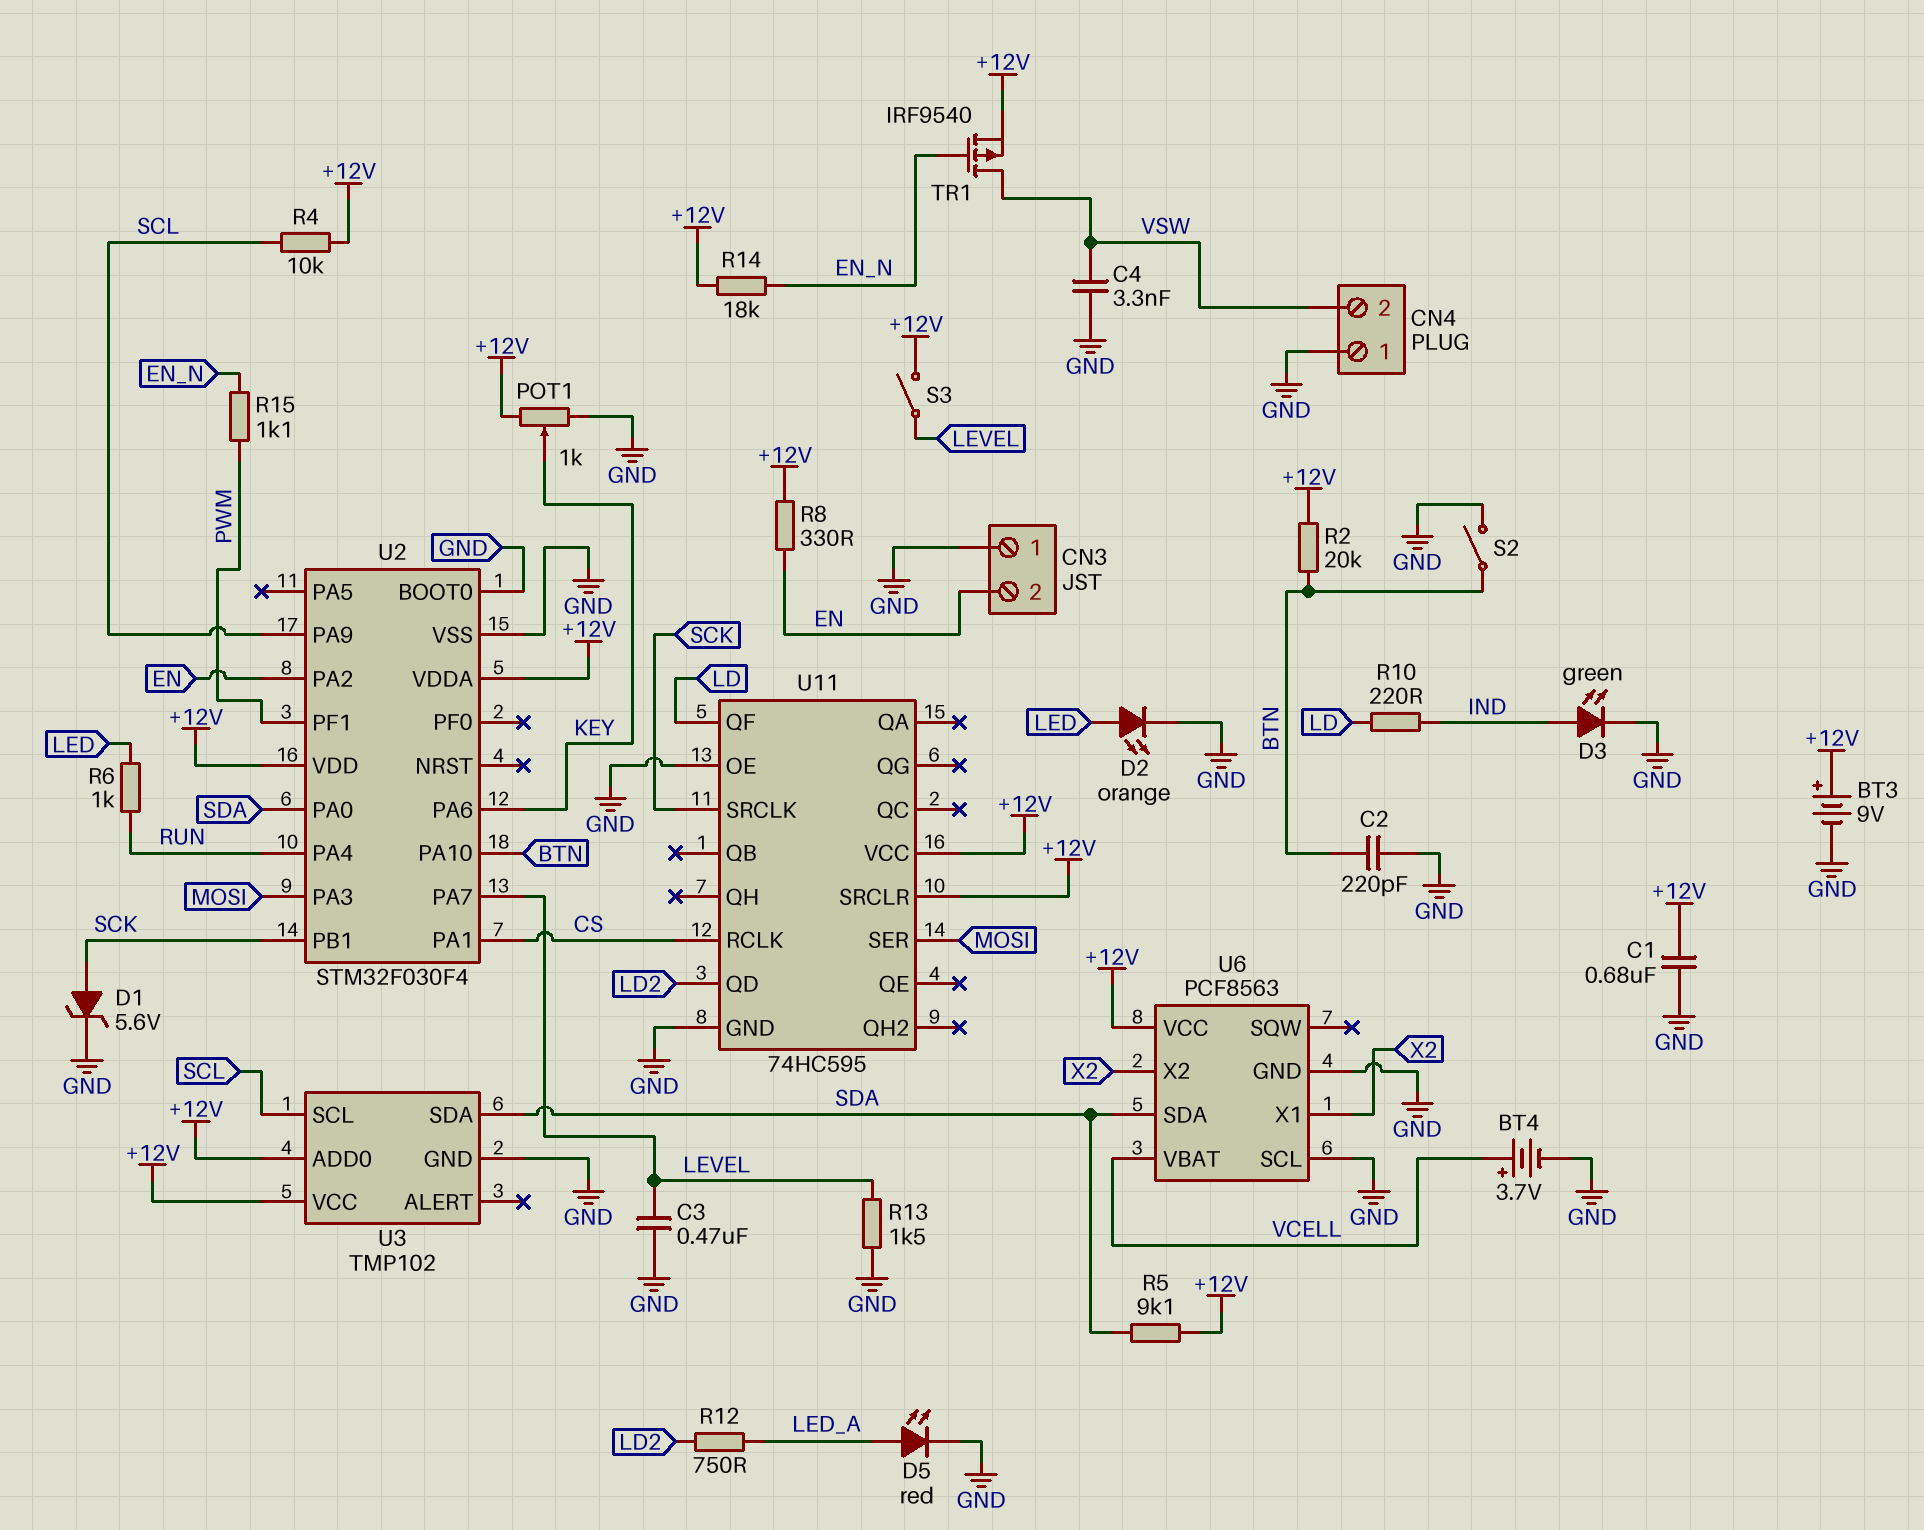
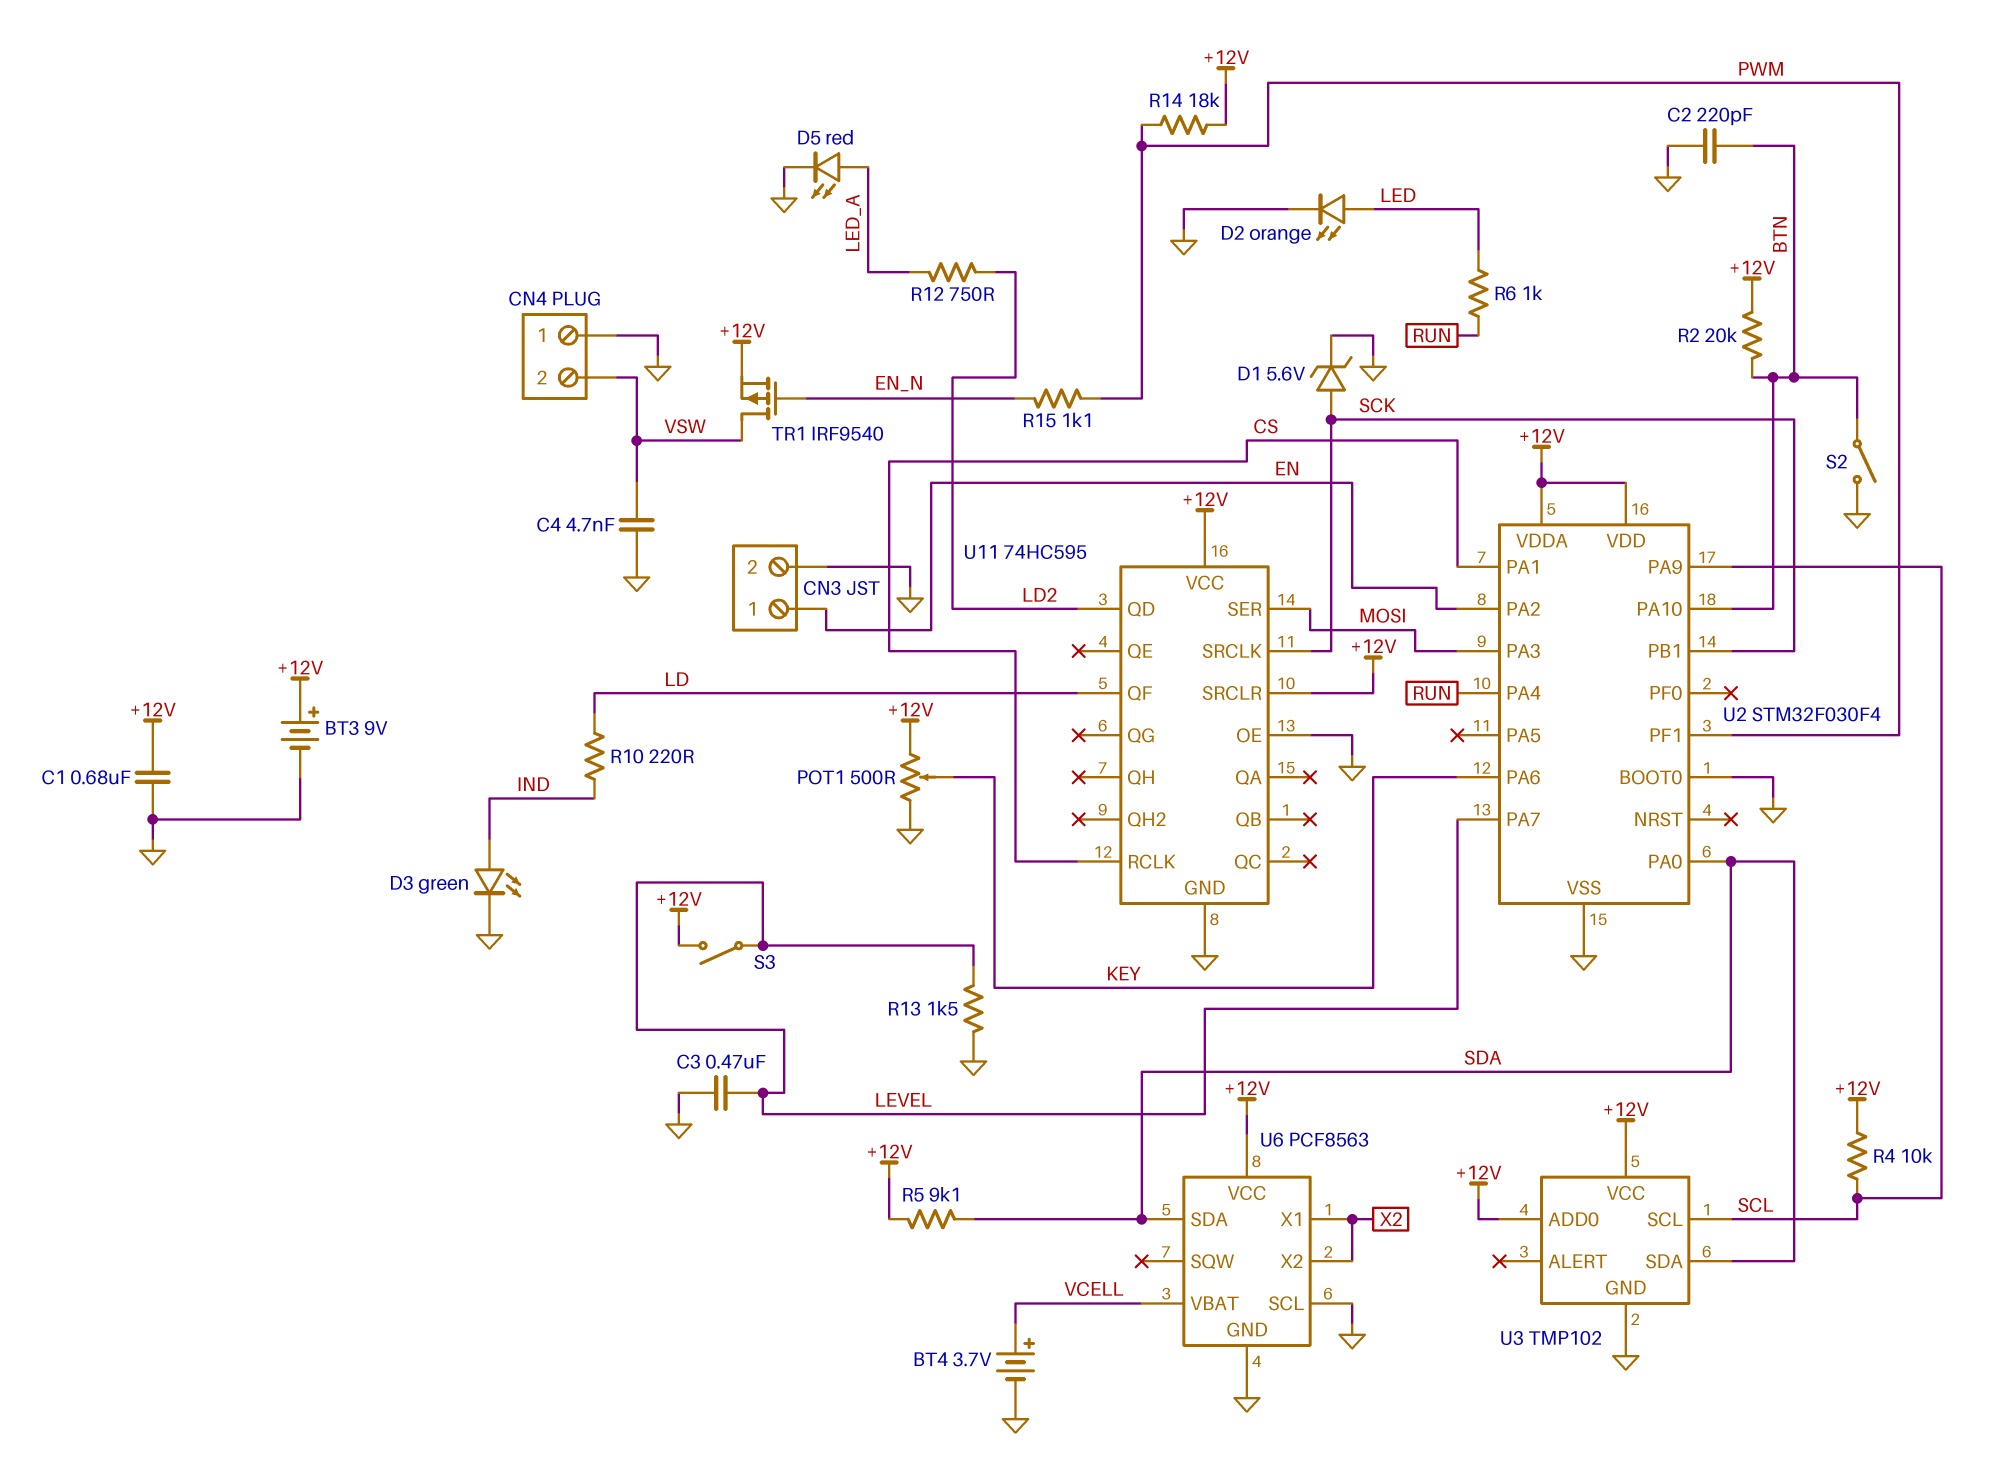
C4: 3.3nF (GND, VSW) -> 4.7nF (GND, VSW)
CN3 pin 1: GND -> EN
CN3 pin 2: EN -> GND
POT1: 1k (+12V, GND, wiper KEY) -> 500 (+12V, GND, wiper KEY)
R8: 330 (+12V, EN) -> none
R14: 18k (+12V, EN_N) -> 18k (+12V, PWM)

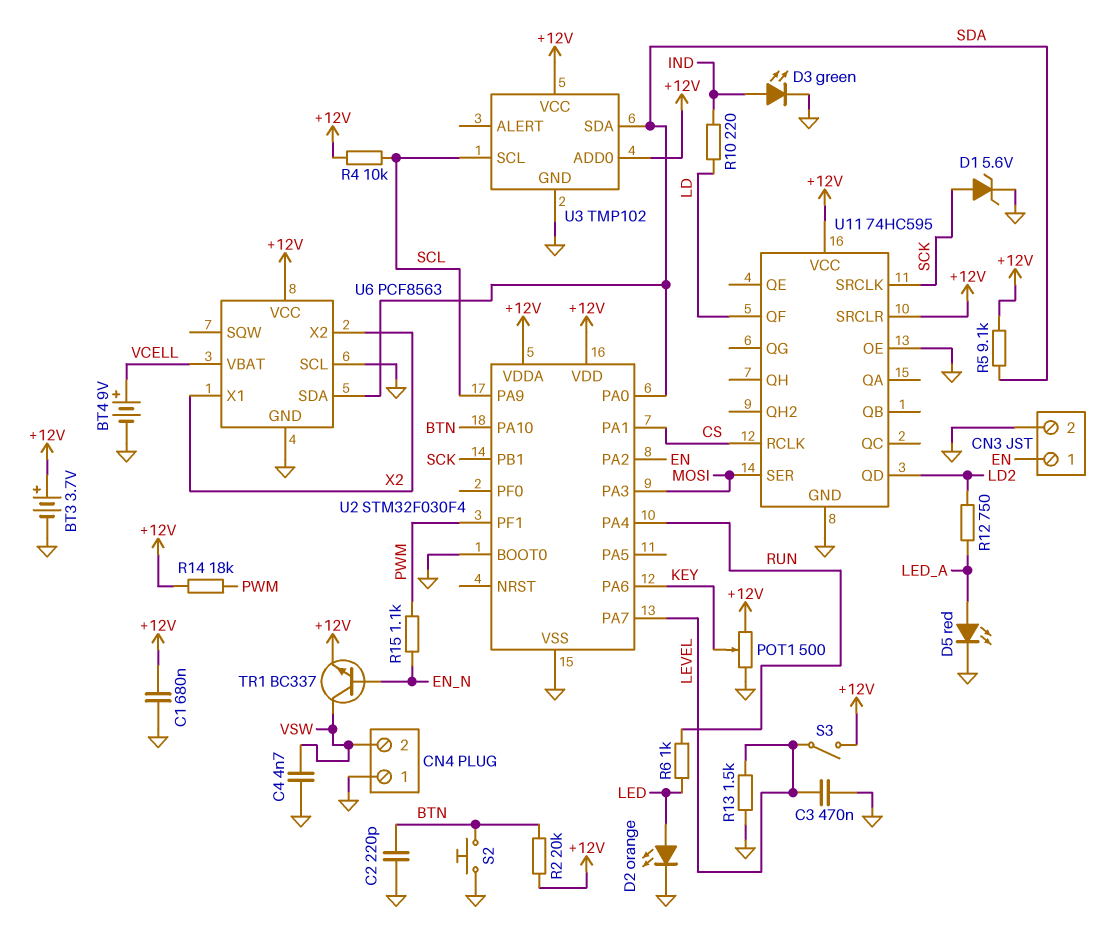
BT3: 9V (plus +12V, minus GND) -> 3.7V (plus +12V, minus GND)
BT4: 3.7V (plus VCELL, minus GND) -> 9V (plus VCELL, minus GND)
S2: switch (BTN, GND) -> button (BTN, GND)
TR1: PMOS IRF9540 (G EN_N, D VSW, S +12V) -> NPN BC337 (B EN_N, C VSW, E +12V)

